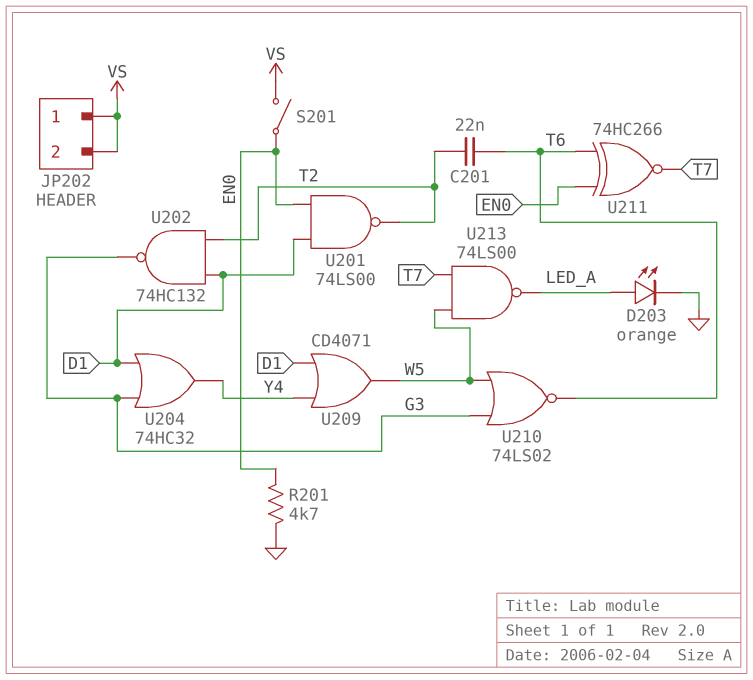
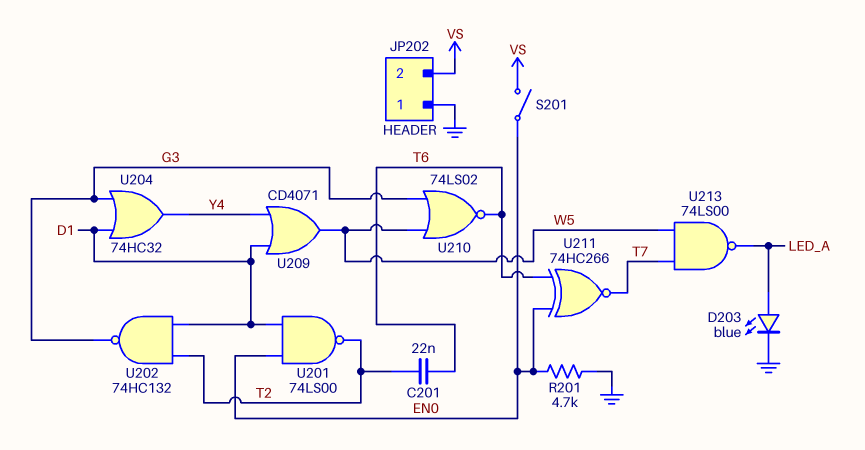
D203: LED orange (A LED_A, K GND) -> LED blue (A LED_A, K GND)
JP202 pin 1: VS -> GND

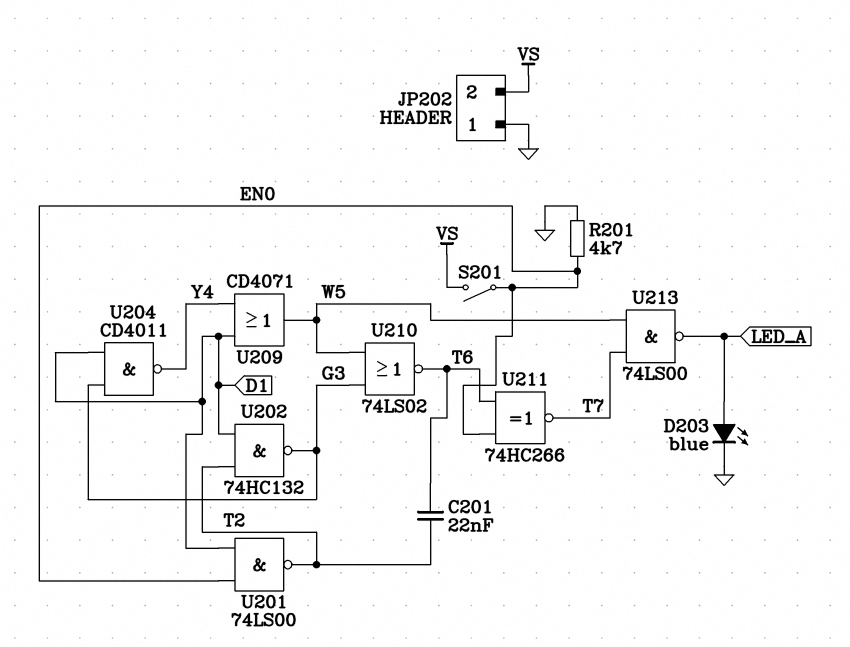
U204: OR 74HC32 (in D1, in G3, out Y4) -> NAND CD4011 (in D1, in G3, out Y4)

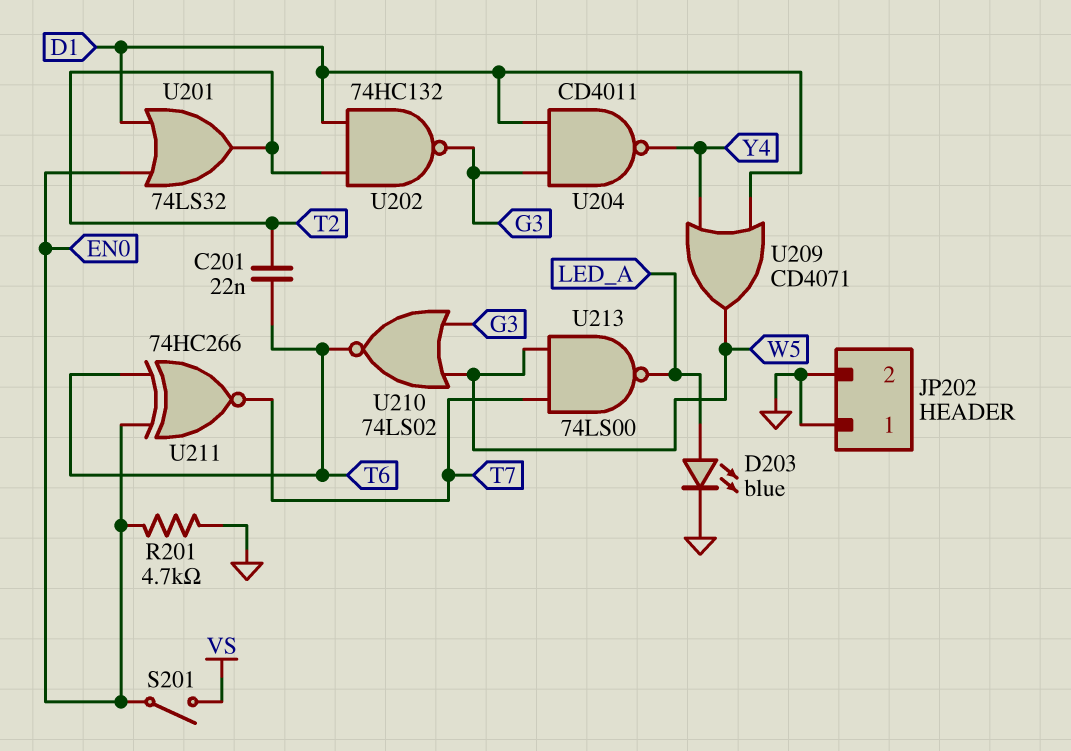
JP202 pin 2: VS -> GND
U201: NAND 74LS00 (in D1, in EN0, out T2) -> OR 74LS32 (in D1, in EN0, out T2)

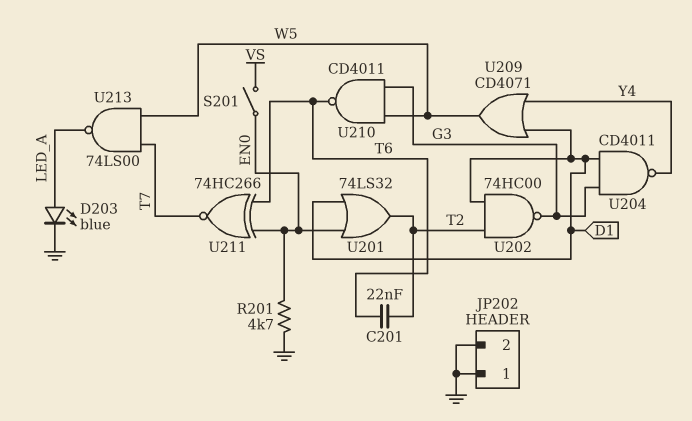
U202: NAND 74HC132 (in D1, in T2, out G3) -> NAND 74HC00 (in D1, in T2, out G3)
U210: NOR 74LS02 (in G3, in W5, out T6) -> NAND CD4011 (in G3, in W5, out T6)

